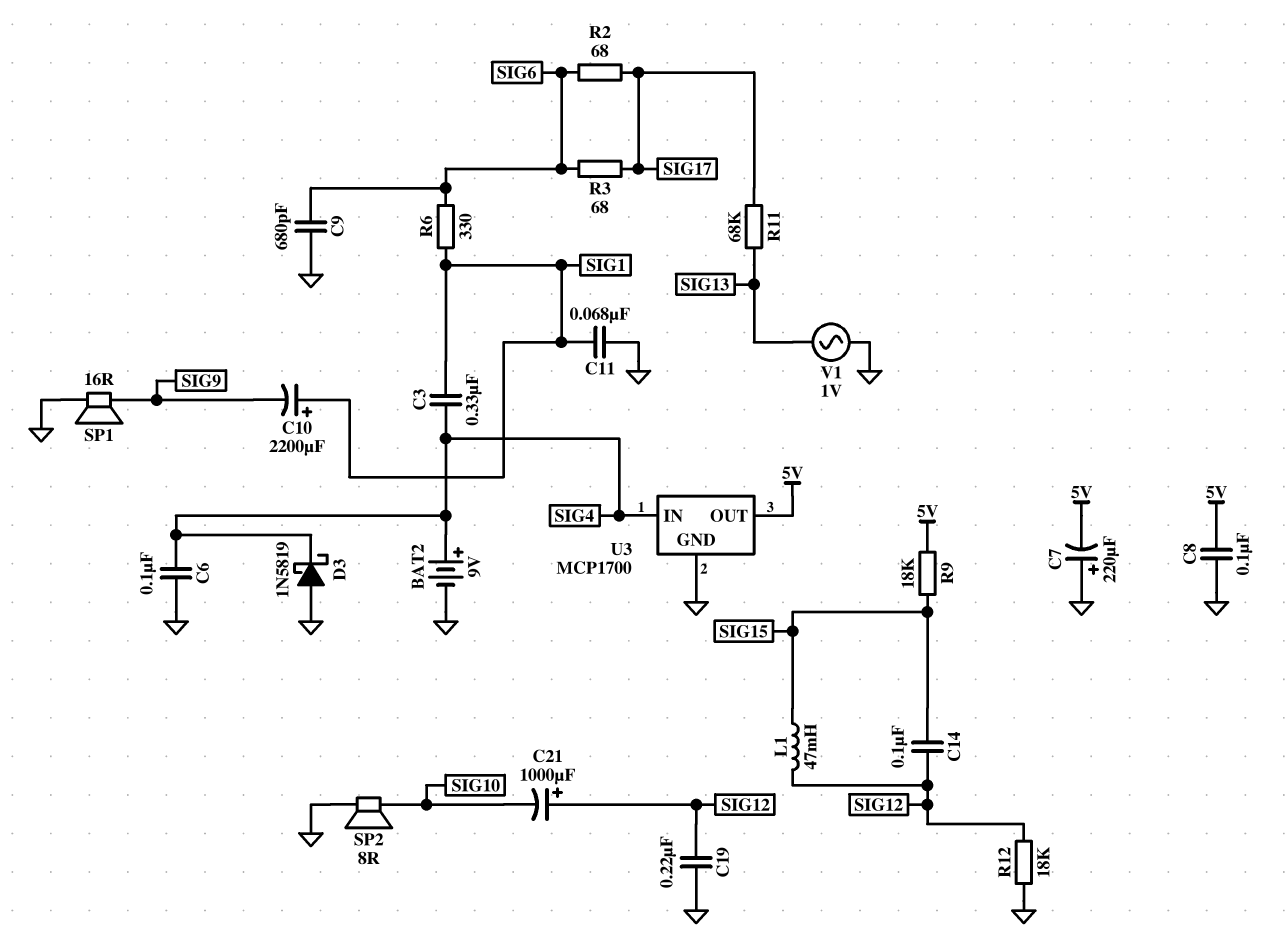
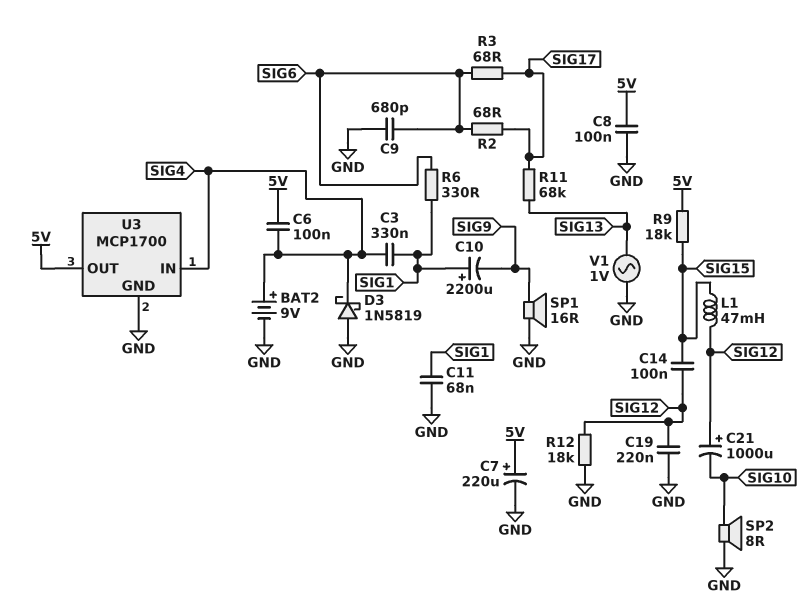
C6: 100nF (GND, SIG4) -> 100nF (5V, SIG4)
C7: 220uF (plus GND, minus 5V) -> 220uF (plus 5V, minus GND)

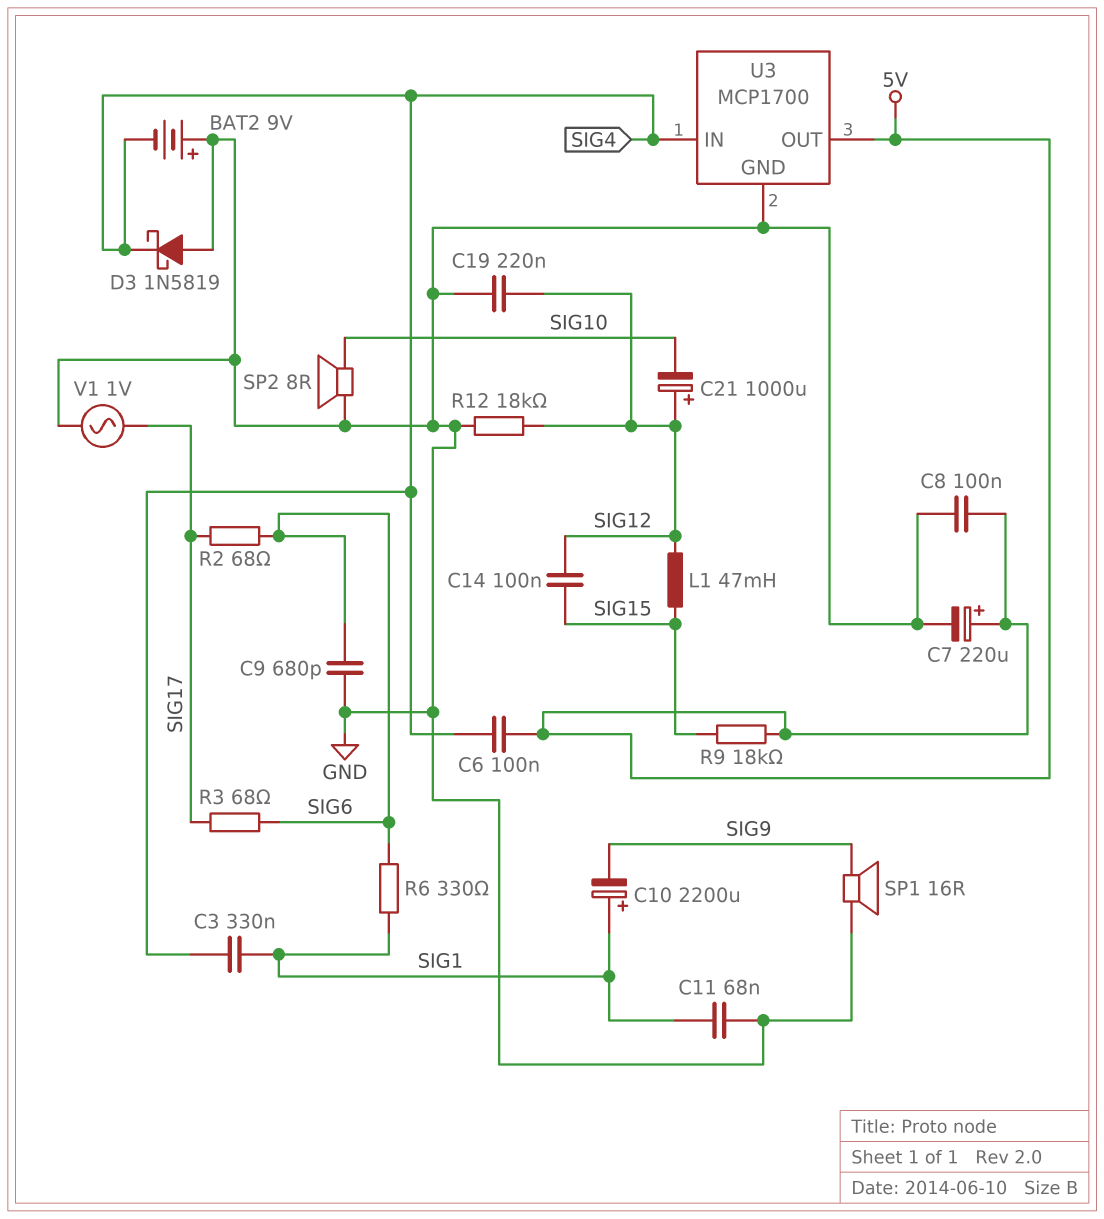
BAT2: 9V (plus SIG4, minus GND) -> 9V (plus GND, minus SIG4)
R11: 68k (SIG13, SIG17) -> none
V1: AC 1V (GND, SIG13) -> AC 1V (GND, SIG17)

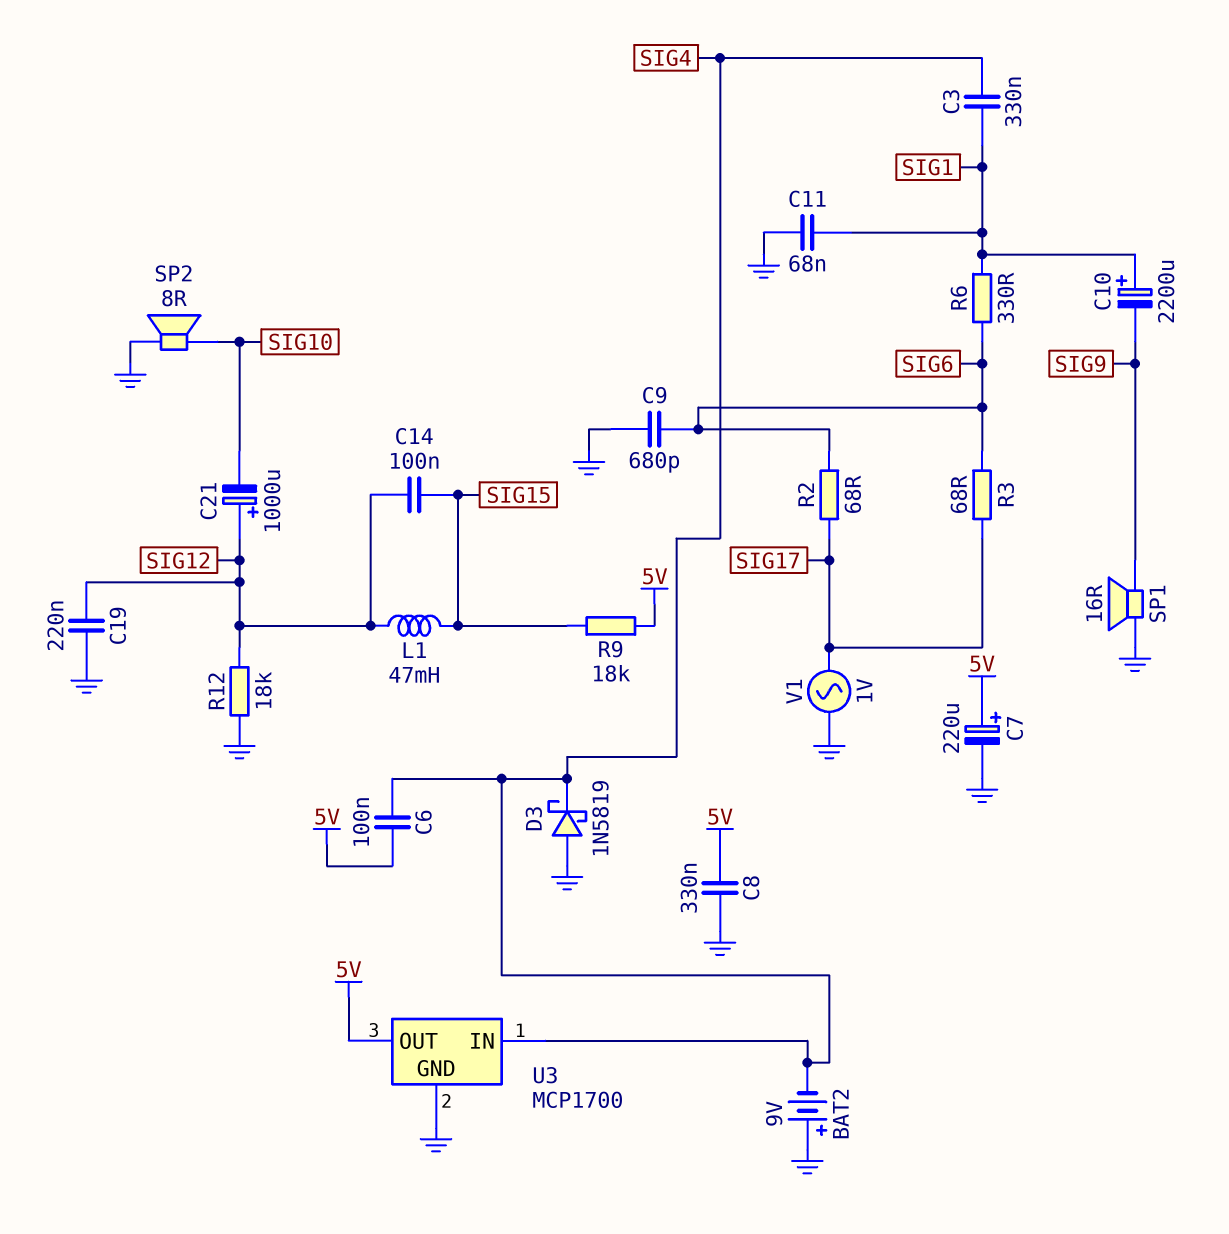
C8: 100nF (5V, GND) -> 330nF (5V, GND)

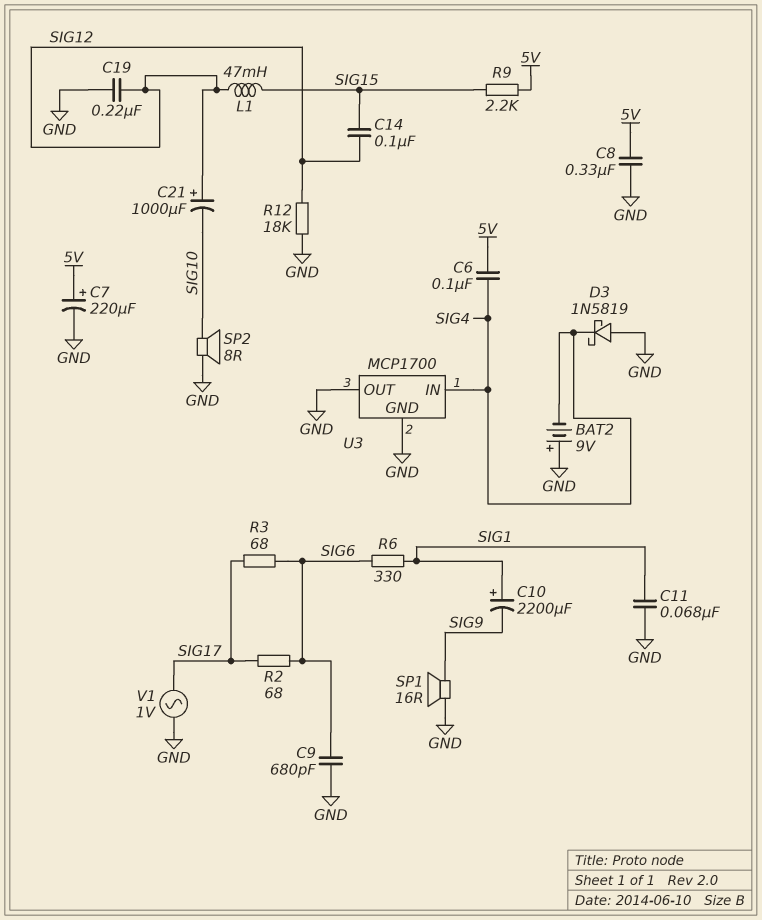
C3: 330nF (SIG1, SIG4) -> none
R9: 18k (5V, SIG15) -> 2.2k (5V, SIG15)
U3 pin OUT: 5V -> GND

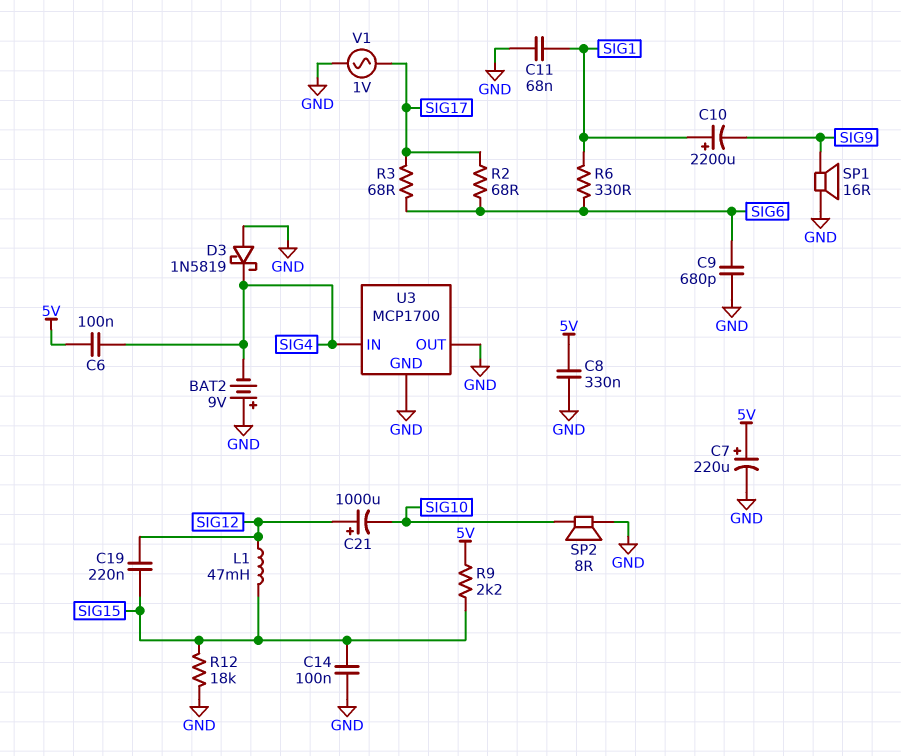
C14: 100nF (SIG12, SIG15) -> 100nF (GND, SIG15)
C19: 220nF (GND, SIG12) -> 220nF (SIG12, SIG15)
R12: 18k (GND, SIG12) -> 18k (GND, SIG15)

